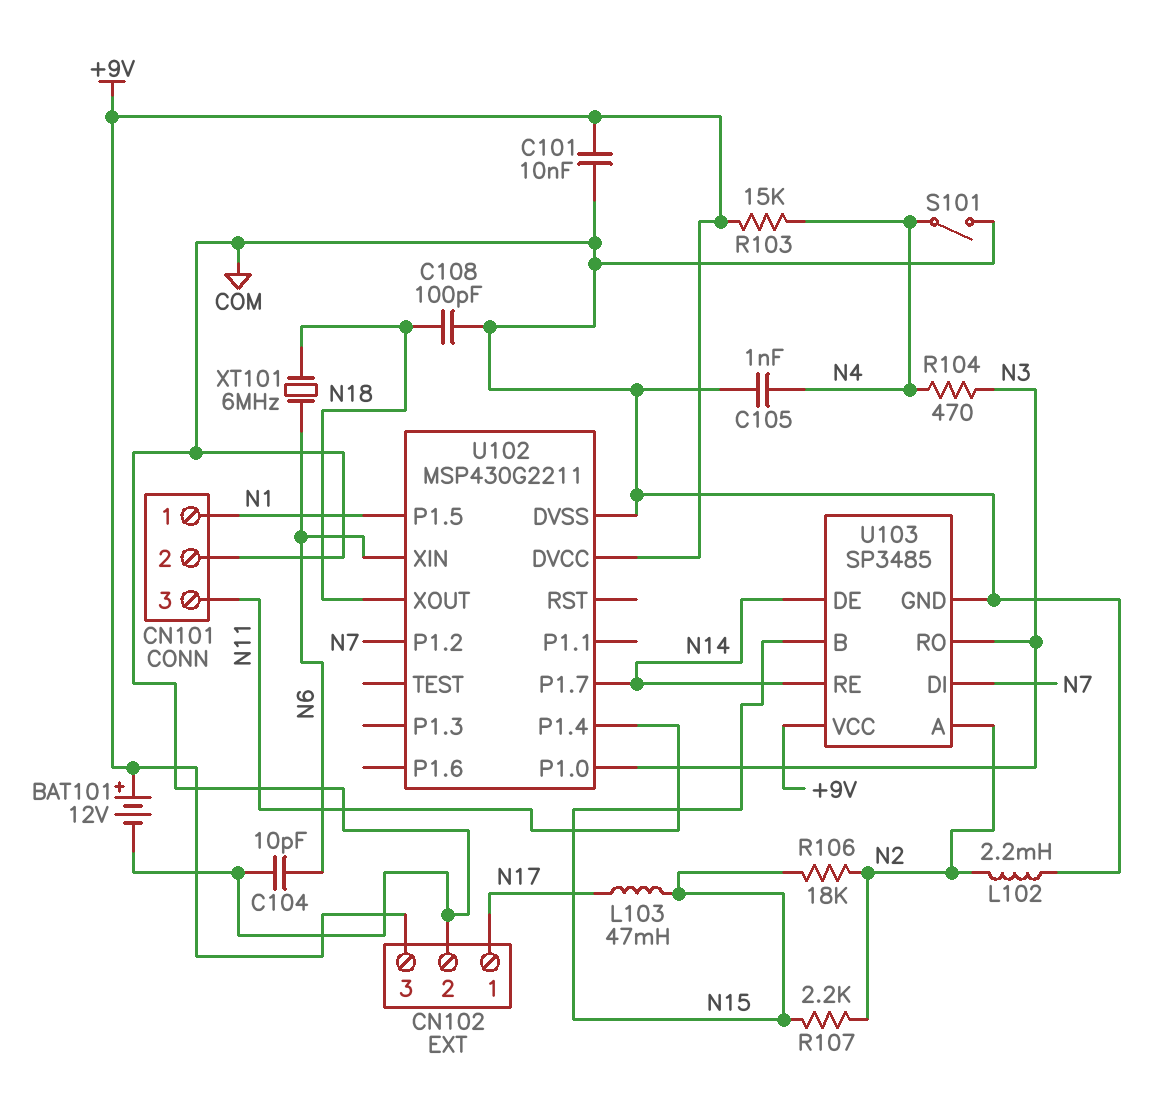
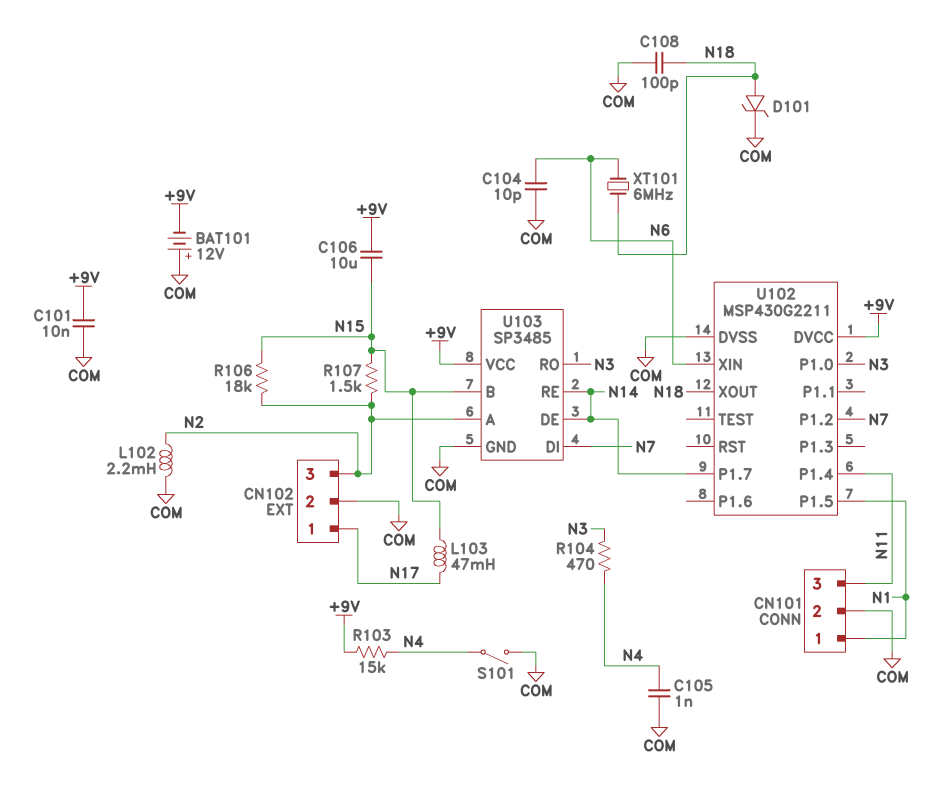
BAT101: 12V (plus +9V, minus COM) -> 12V (plus COM, minus +9V)
C106: none -> 10uF (+9V, N15)
CN102 pin 3: +9V -> N2
D101: none -> zener (A N18, K COM)
R107: 2.2k (N2, N15) -> 1.5k (N2, N15)

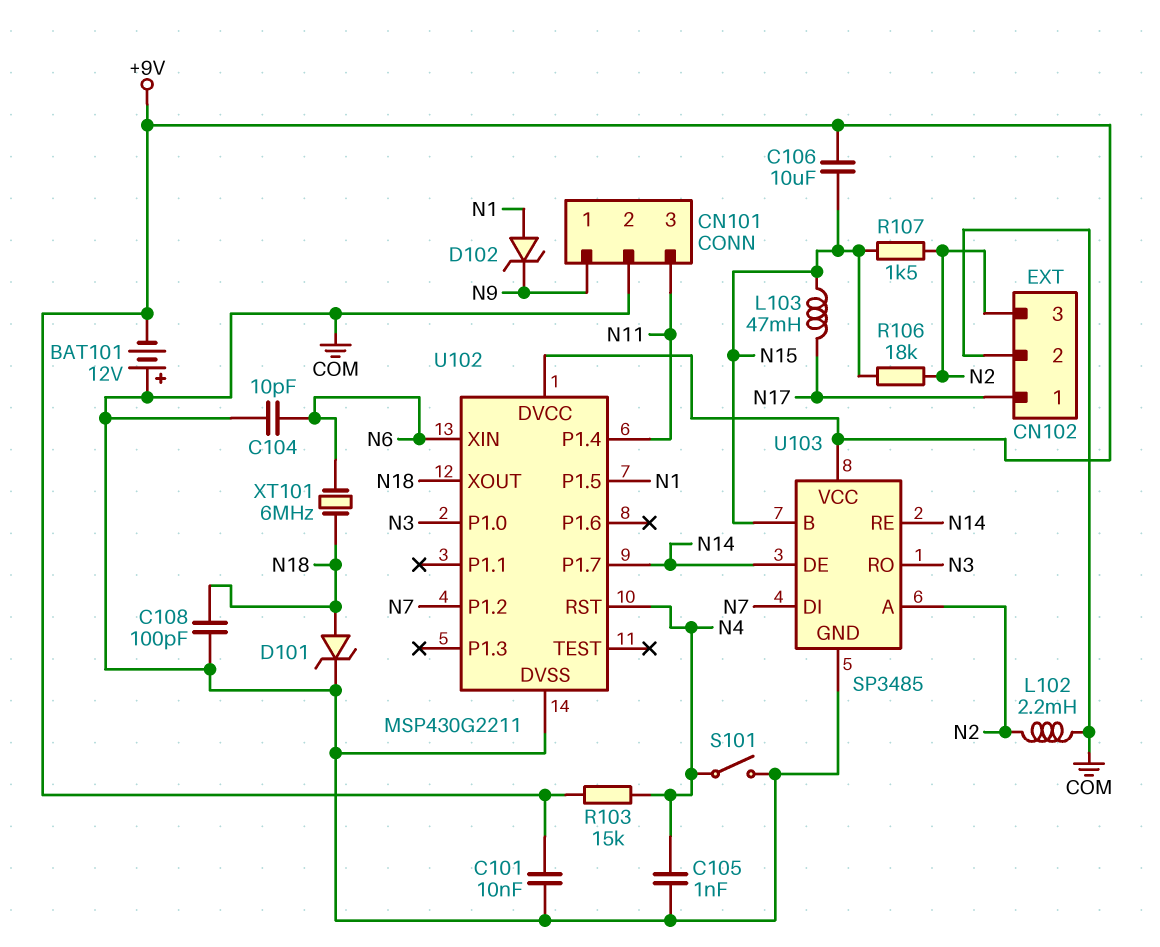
CN101 pin 1: N1 -> N9
D102: none -> zener (A N1, K N9)
R104: 470 (N3, N4) -> none
U102 pin RST: none -> N4

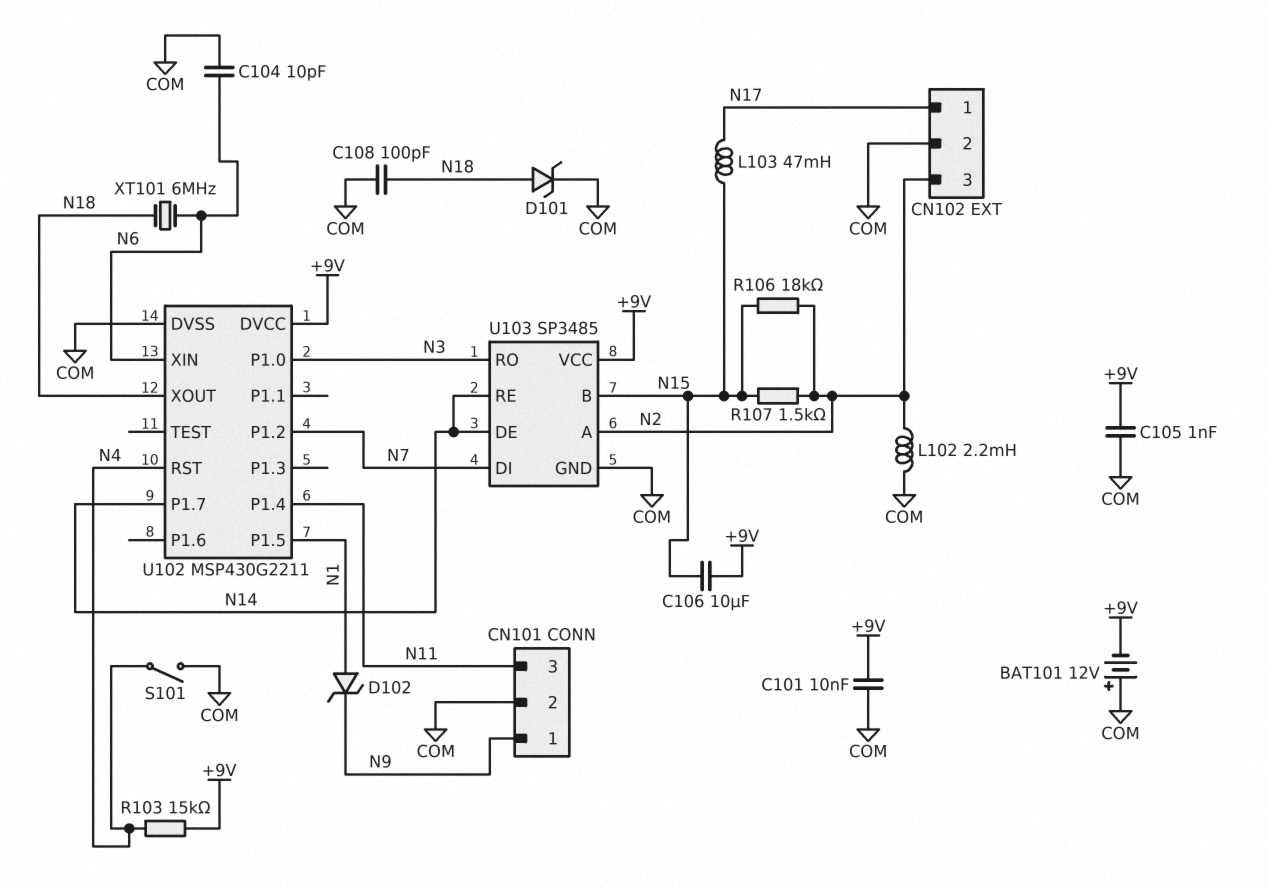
C105: 1nF (COM, N4) -> 1nF (+9V, COM)

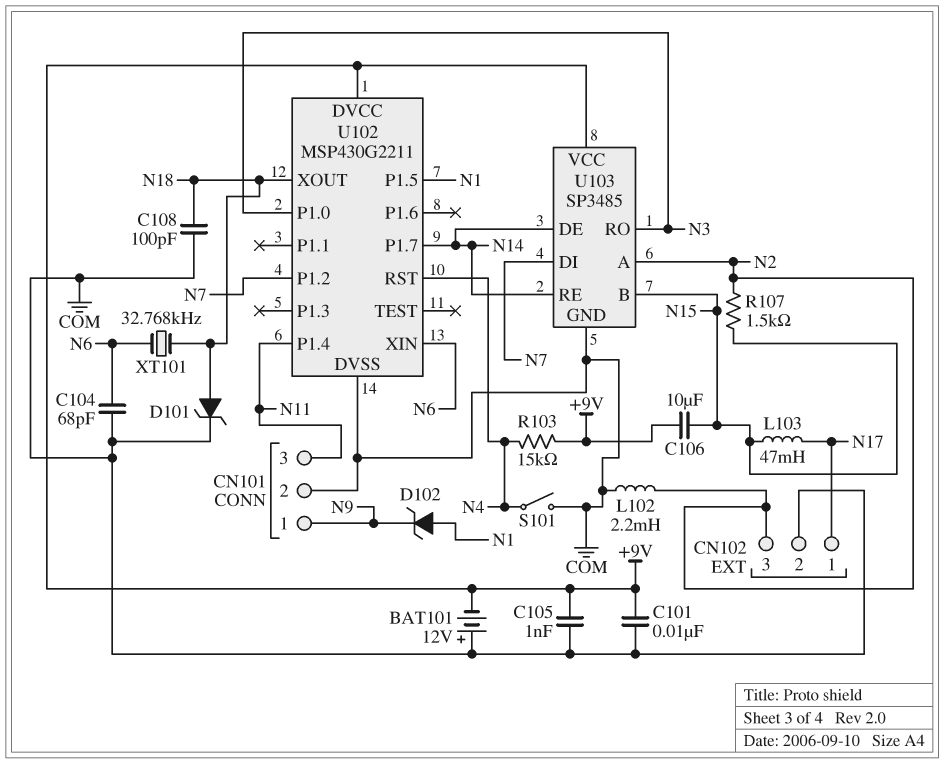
C104: 10pF (COM, N6) -> 68pF (COM, N6)
R106: 18k (N2, N15) -> none
XT101: 6MHz (N6, N18) -> 32.768kHz (N6, N18)

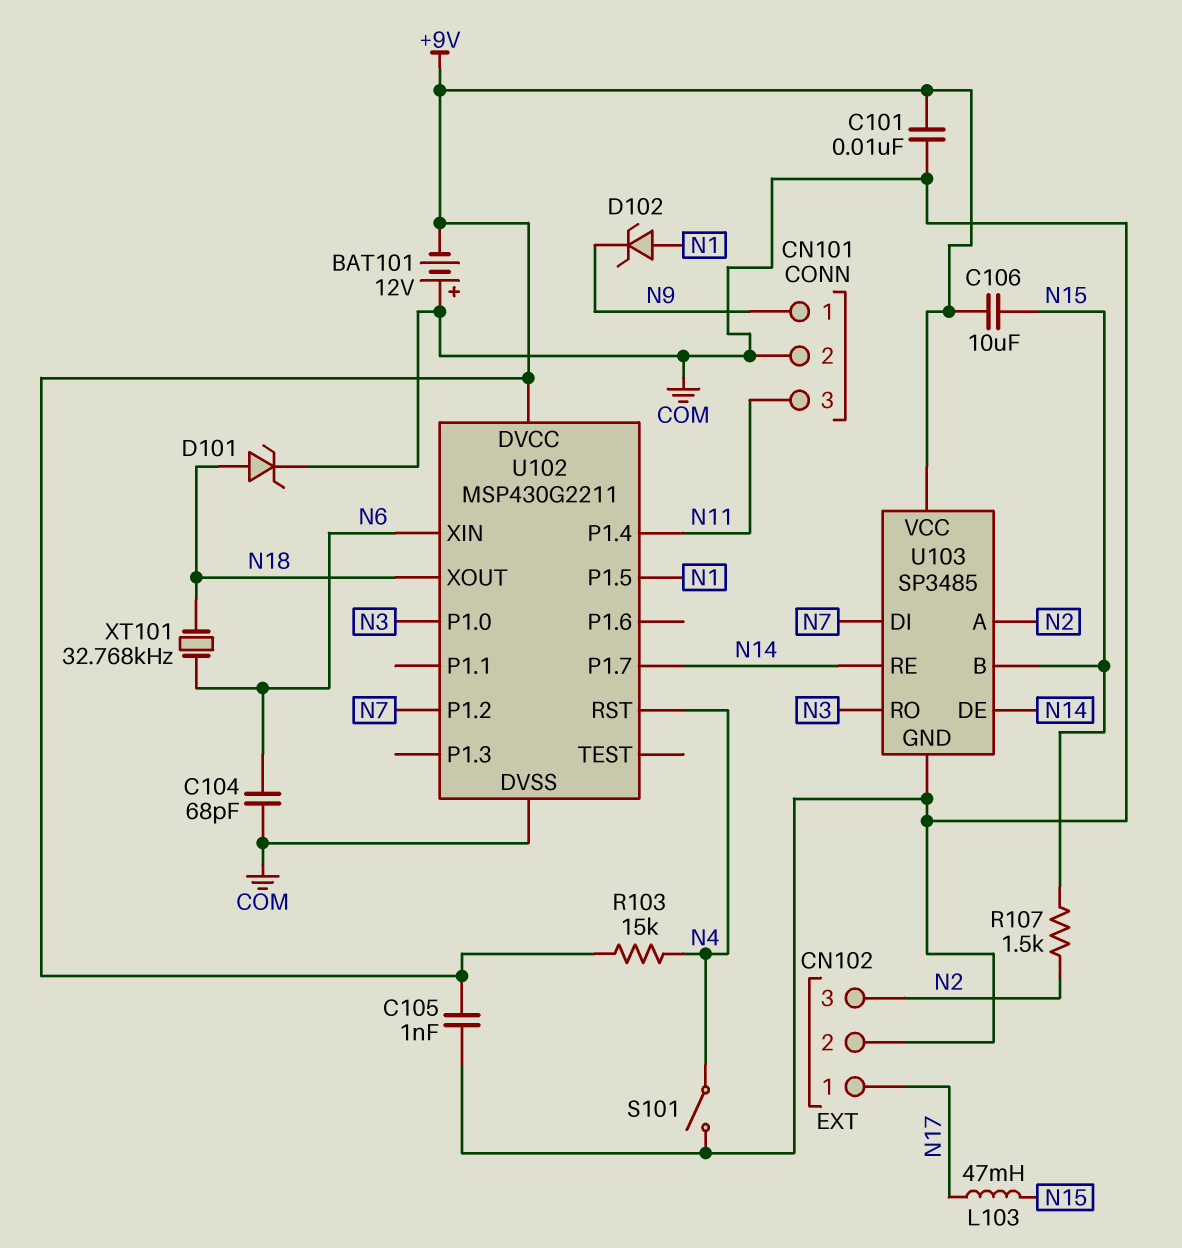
C108: 100pF (COM, N18) -> none
L102: 2.2mH (COM, N2) -> none

